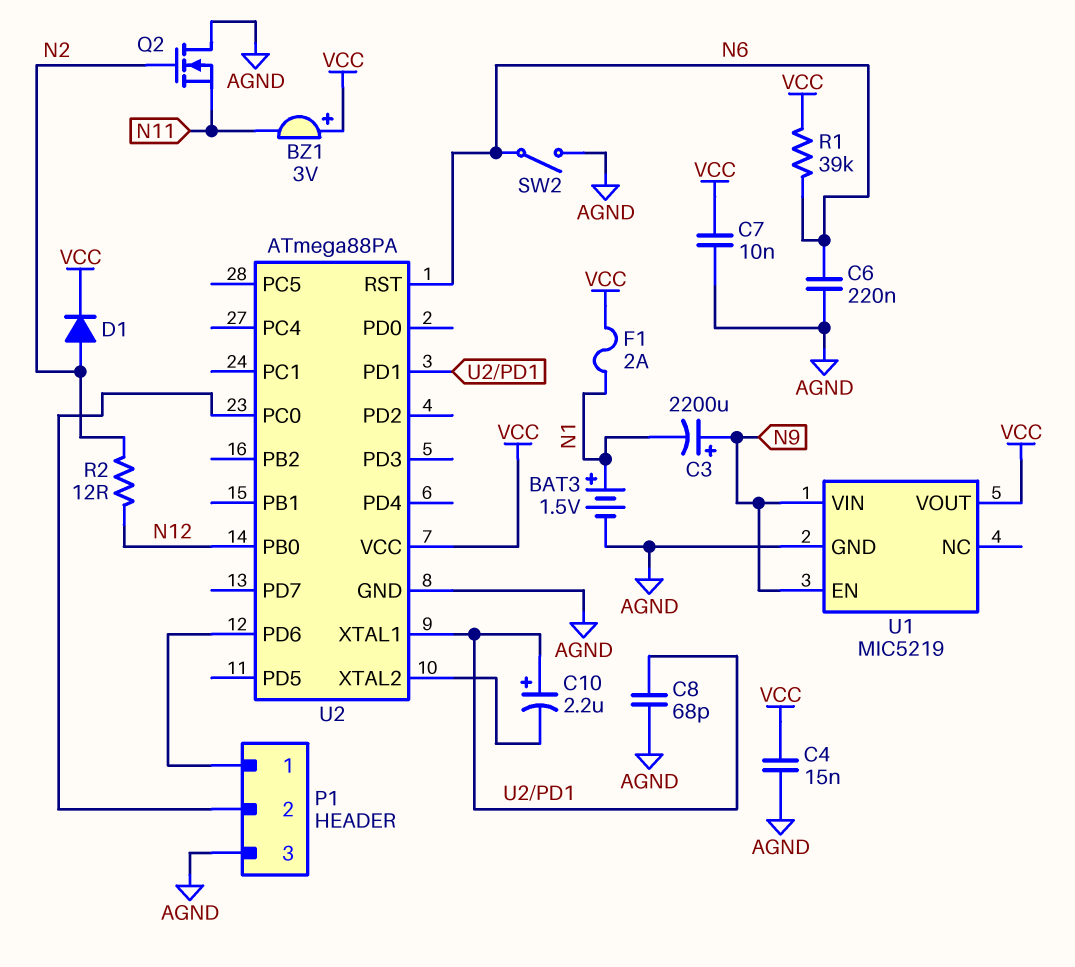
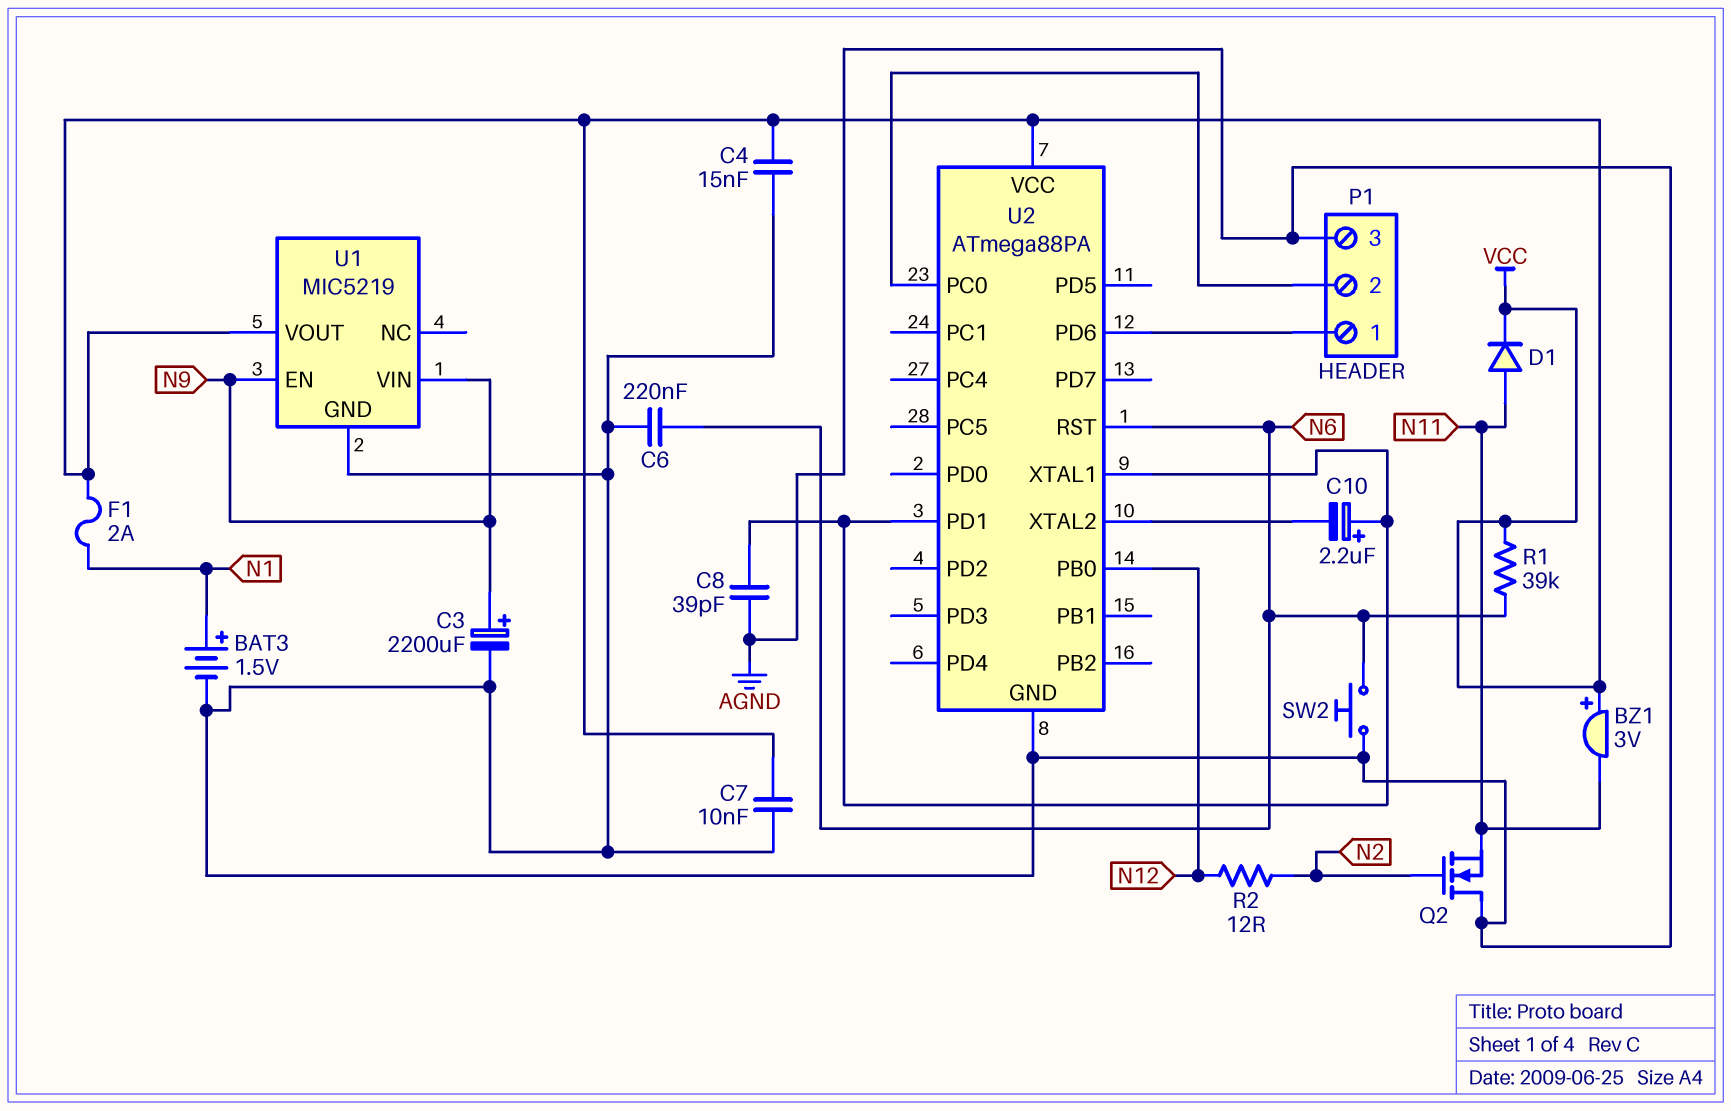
C3: 2200uF (plus N9, minus N1) -> 2200uF (plus N9, minus AGND)
C8: 68pF (AGND, U2/PD1) -> 39pF (AGND, U2/PD1)
D1: diode (A N2, K VCC) -> diode (A N11, K VCC)
SW2: switch (AGND, N6) -> button (AGND, N6)

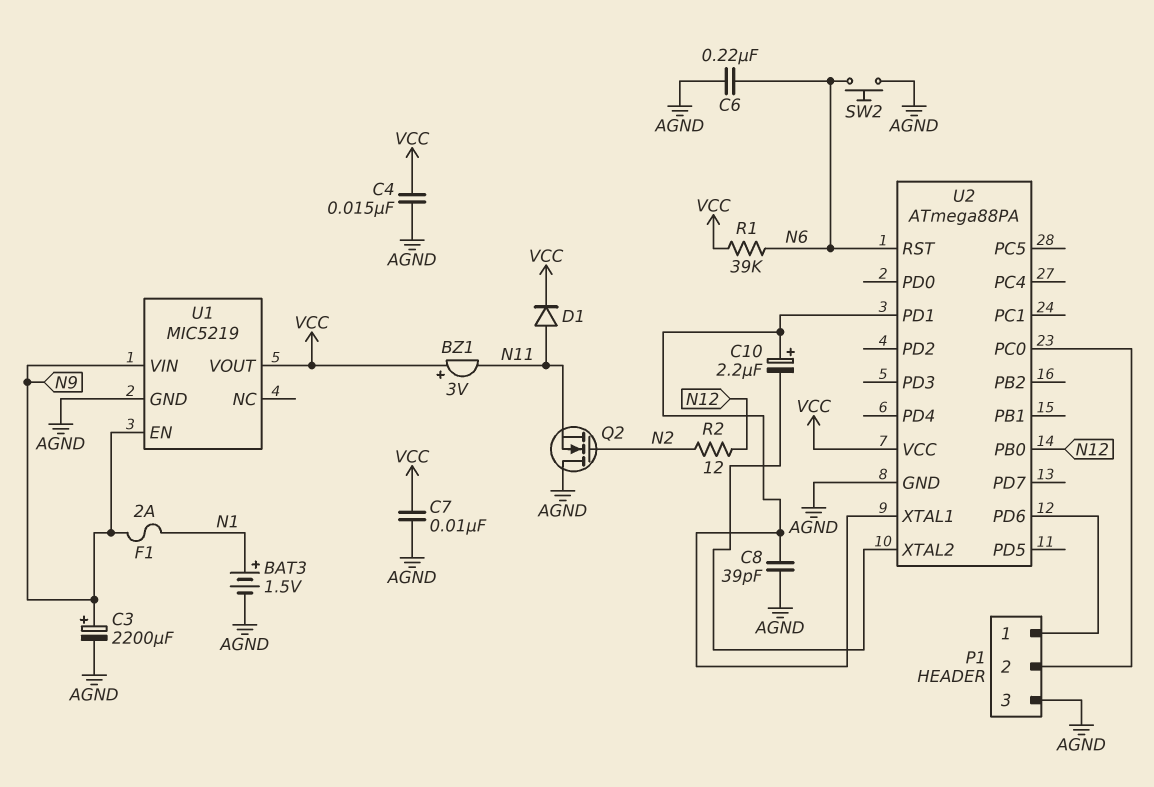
F1: 2A (N1, VCC) -> 2A (N1, N9)

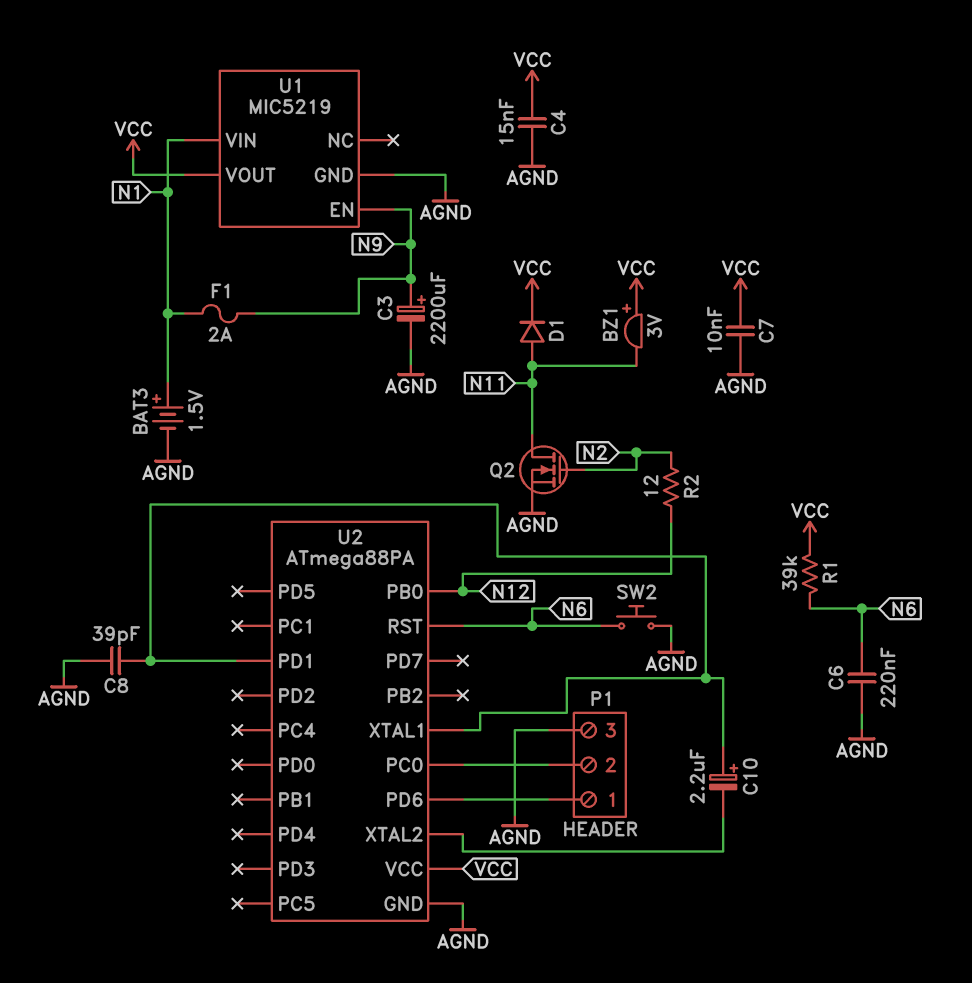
Q2: NMOS (G N2, D AGND, S N11) -> NMOS (G N2, D N11, S AGND)
U1 pin VIN: N9 -> N1

